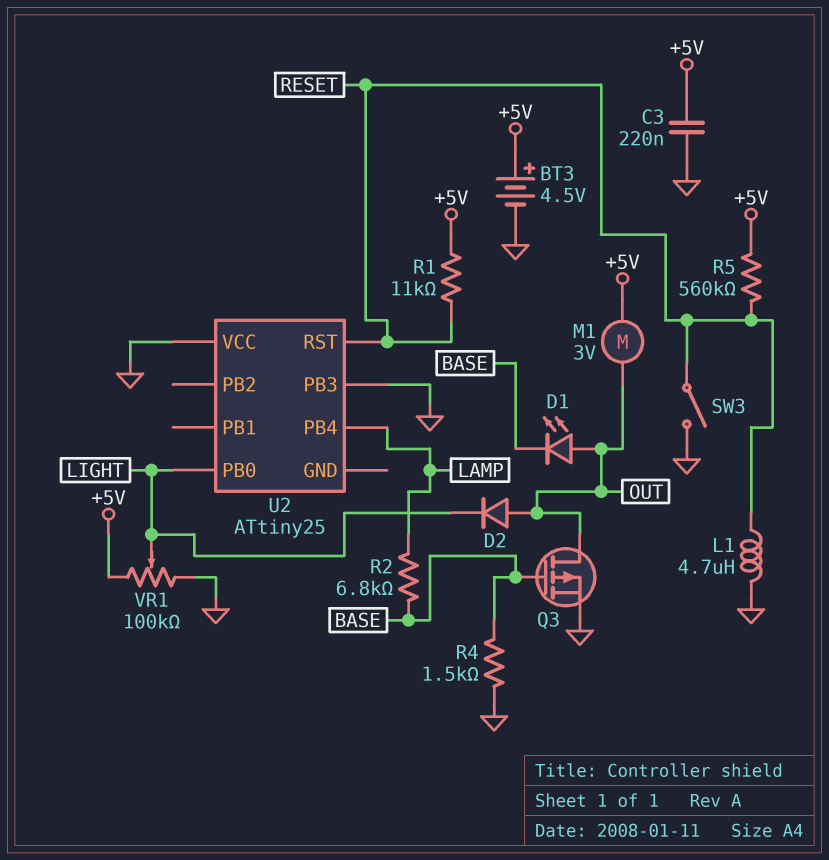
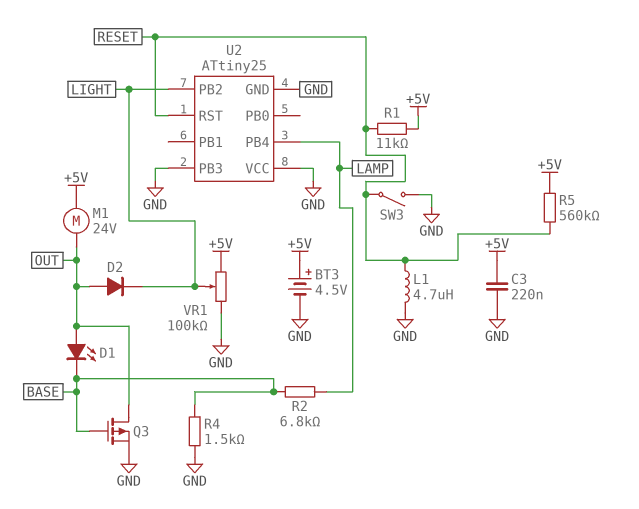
M1: motor 3V (+5V, OUT) -> motor 24V (+5V, OUT)
U2 pin GND: none -> GND
U2 pin PB0: LIGHT -> none
U2 pin PB2: none -> LIGHT

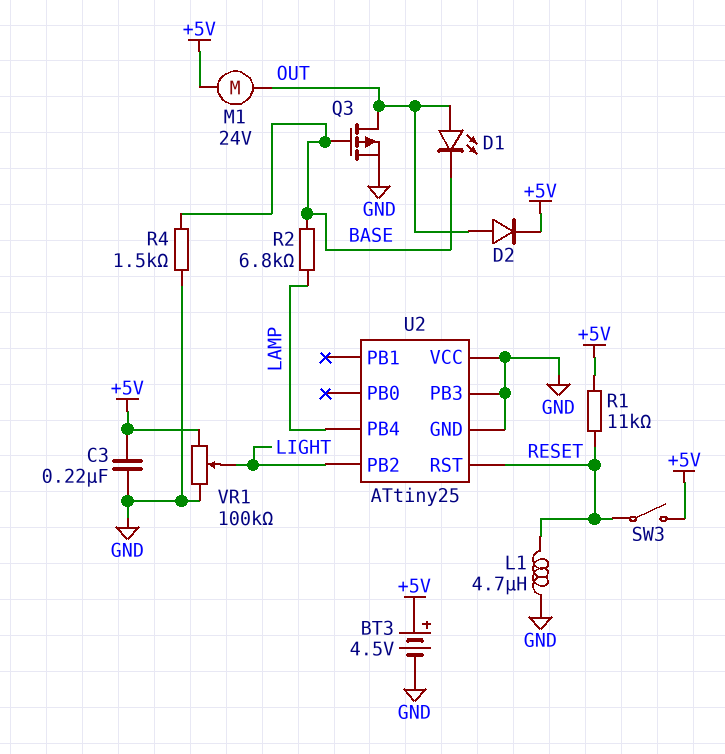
D2: diode (A OUT, K LIGHT) -> diode (A OUT, K +5V)
R5: 560k (+5V, RESET) -> none
SW3: switch (GND, RESET) -> switch (+5V, RESET)

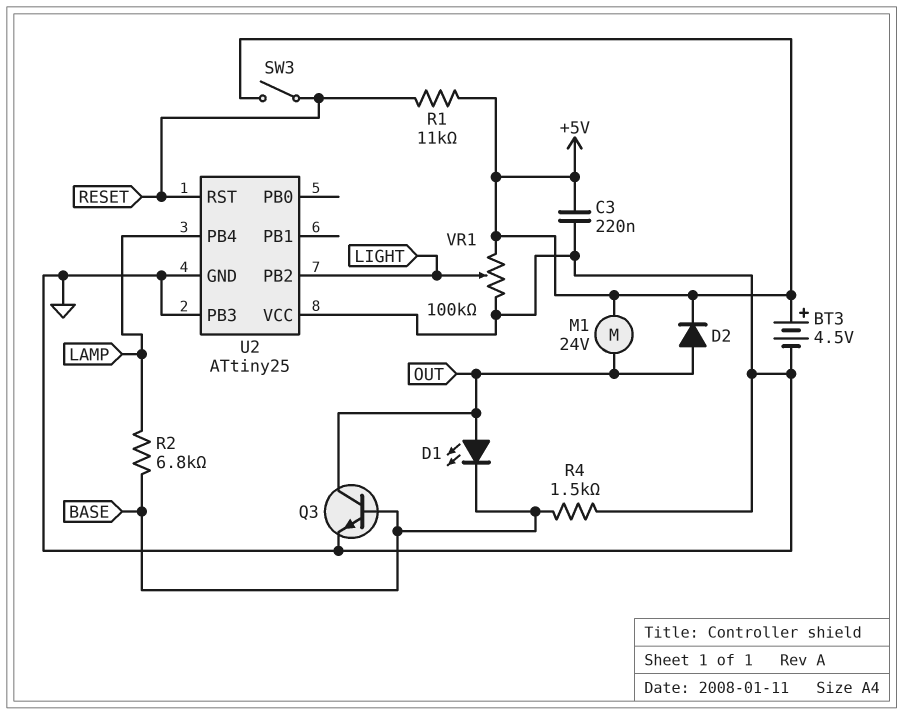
L1: 4.7uH (GND, RESET) -> none
Q3: PMOS (G BASE, D OUT, S GND) -> NPN (B BASE, C OUT, E GND)

